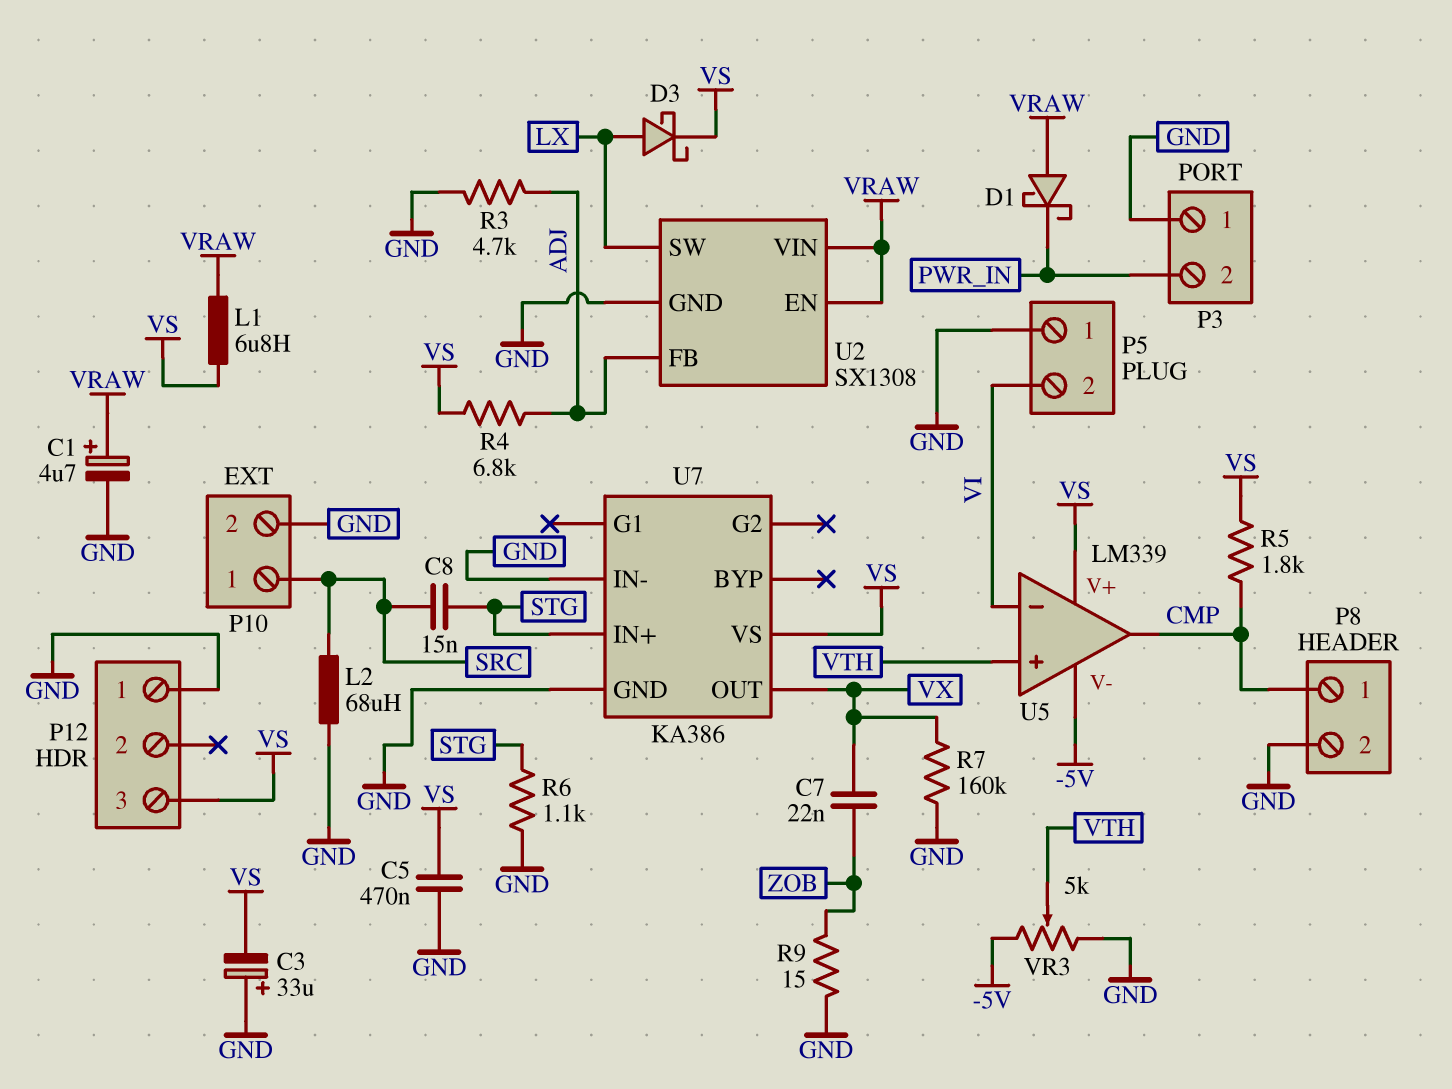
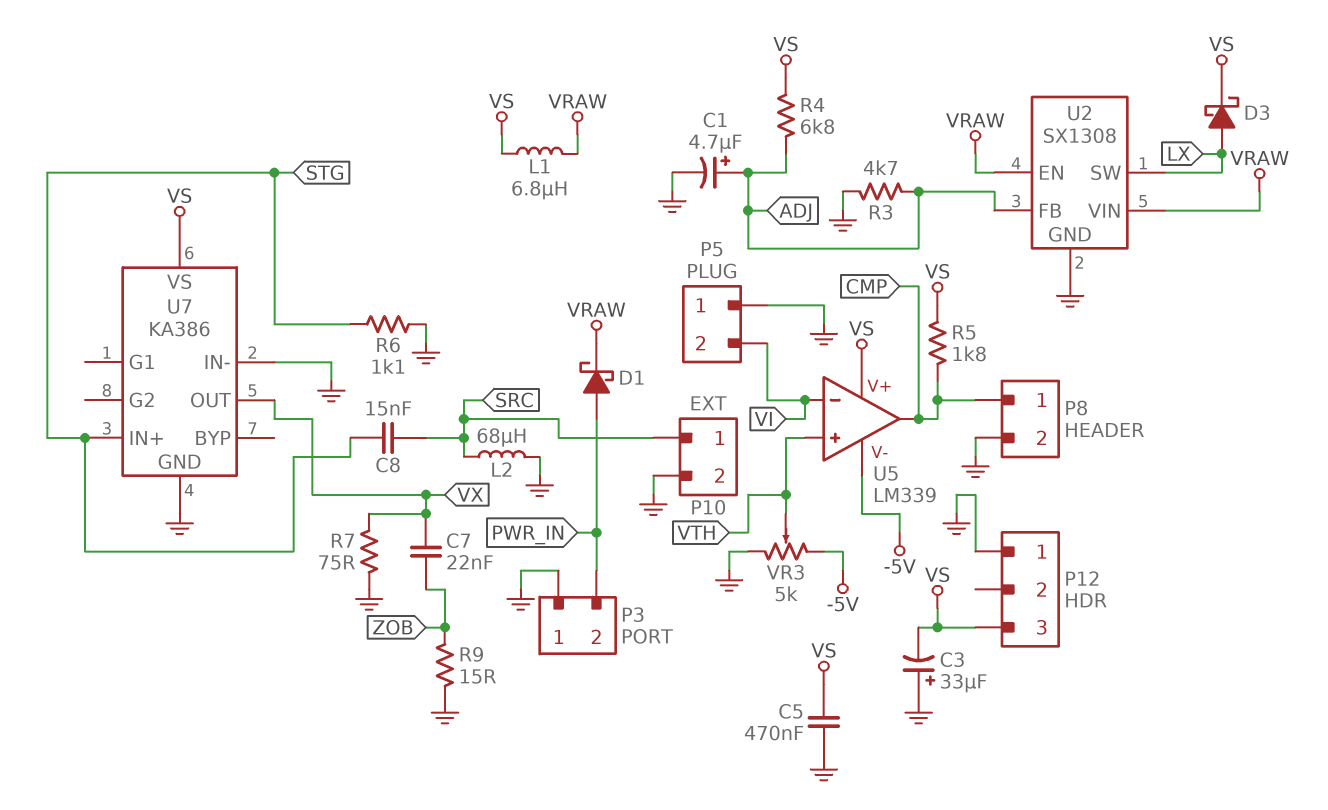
C1: 4.7uF (plus VRAW, minus GND) -> 4.7uF (plus ADJ, minus GND)
D1: schottky (A VRAW, K PWR_IN) -> schottky (A PWR_IN, K VRAW)
R7: 160k (GND, VX) -> 75 (GND, VX)

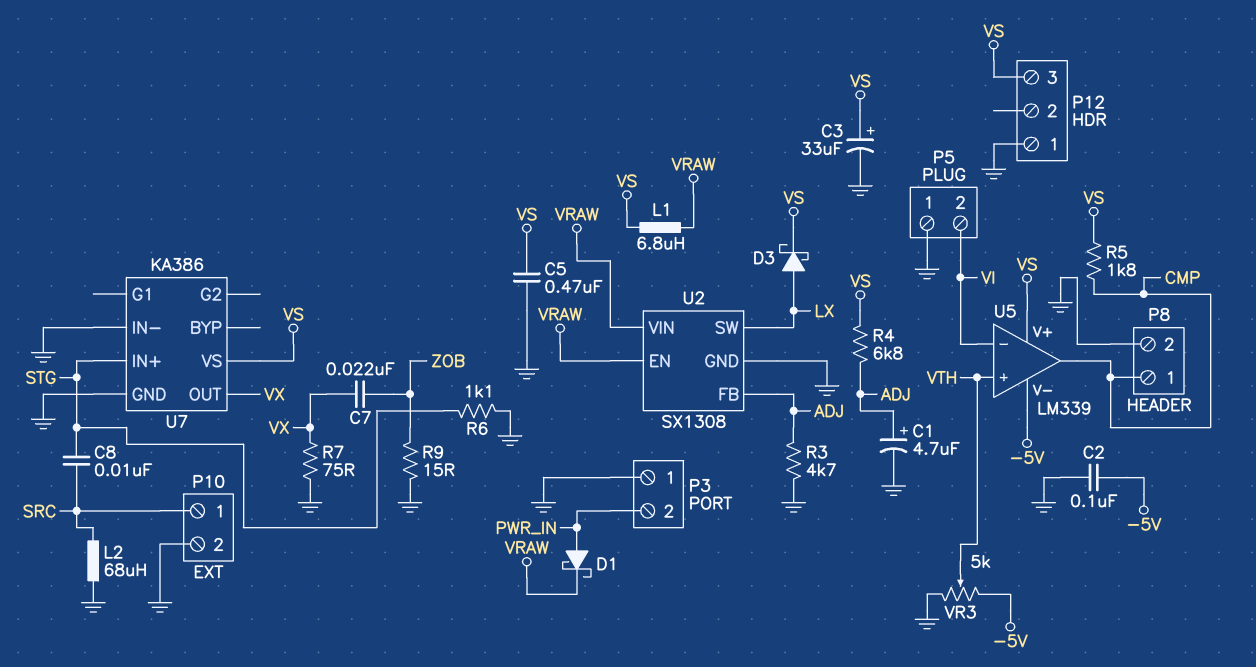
C2: none -> 100nF (-5V, GND)
C3: 33uF (plus GND, minus VS) -> 33uF (plus VS, minus GND)
C8: 15nF (SRC, STG) -> 10nF (SRC, STG)

